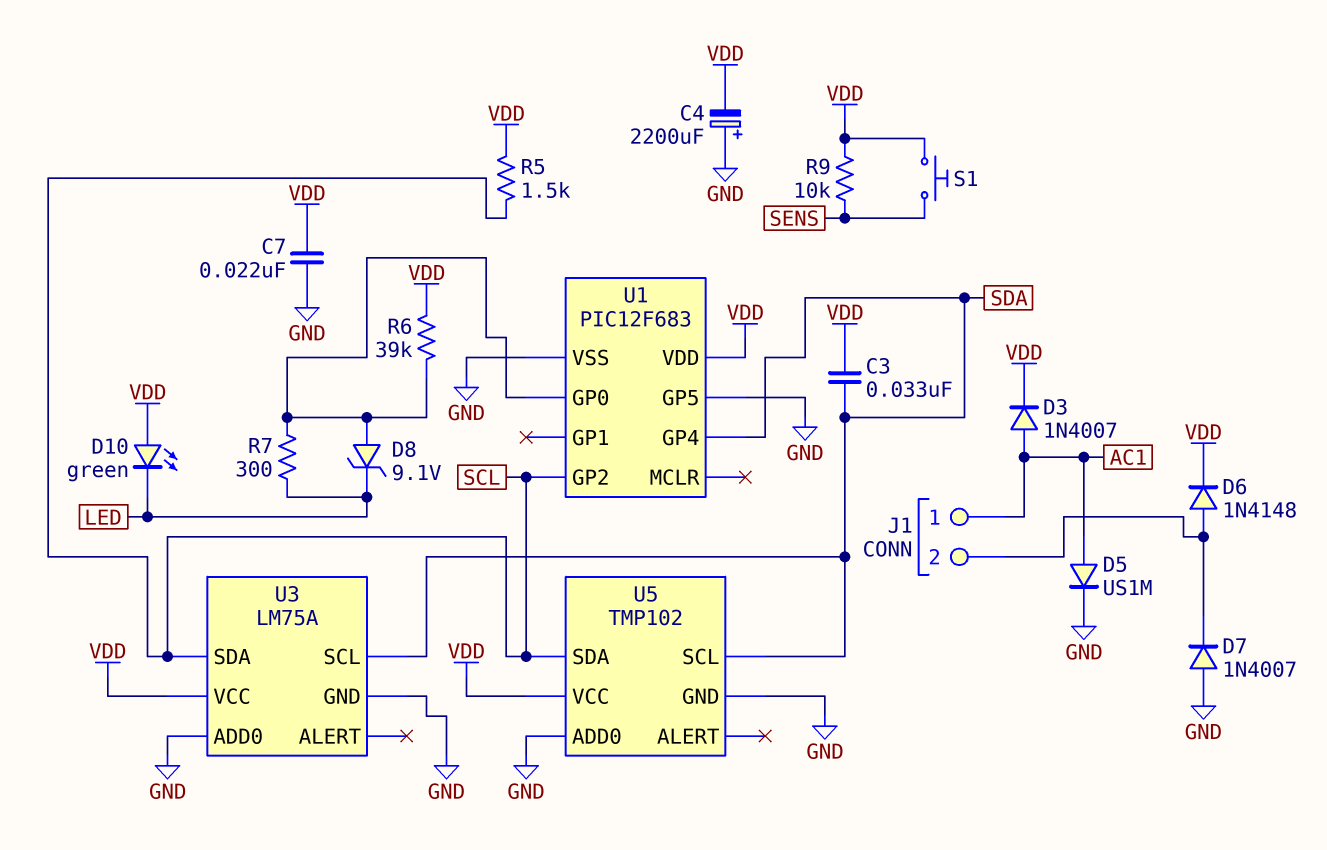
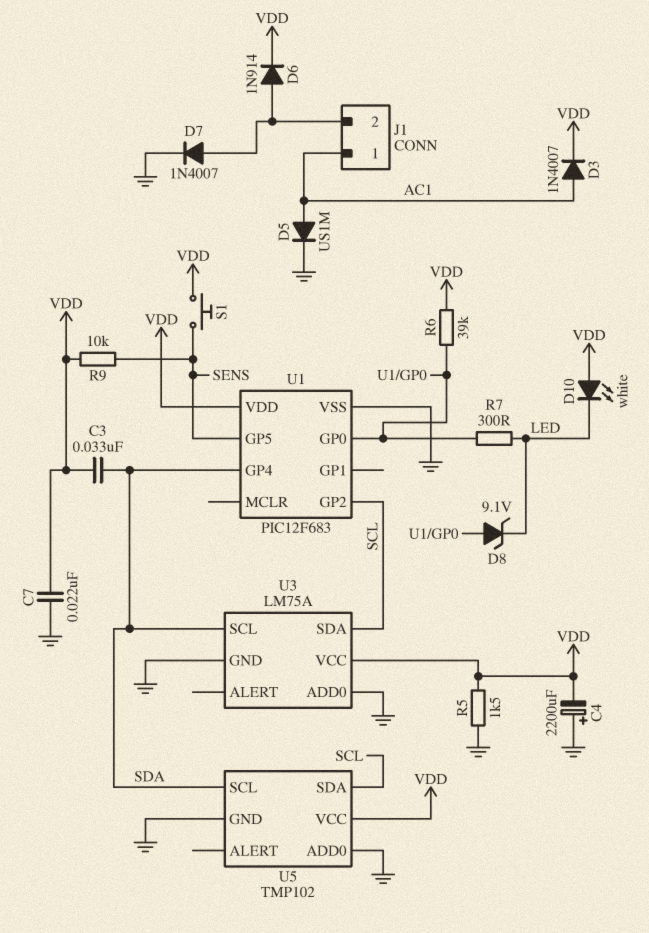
D6: diode 1N4148 (A J1/2, K VDD) -> diode 1N914 (A J1/2, K VDD)
D7: diode 1N4007 (A GND, K J1/2) -> diode 1N4007 (A J1/2, K GND)
D10: LED green (A VDD, K LED) -> LED white (A VDD, K LED)
R5: 1.5k (SCL, VDD) -> 1.5k (GND, VDD)
U1 pin GP5: GND -> SENS

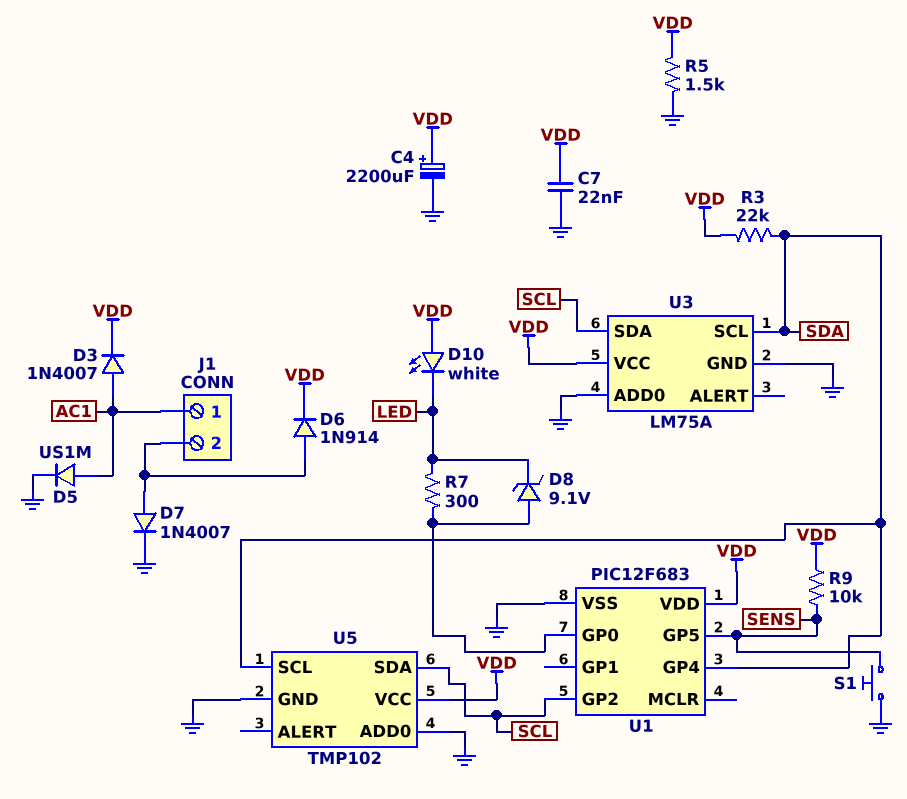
C3: 33nF (SDA, VDD) -> none
C4: 2200uF (plus GND, minus VDD) -> 2200uF (plus VDD, minus GND)
R3: none -> 22k (SDA, VDD)
R6: 39k (U1/GP0, VDD) -> none
S1: button (SENS, VDD) -> button (GND, SENS)

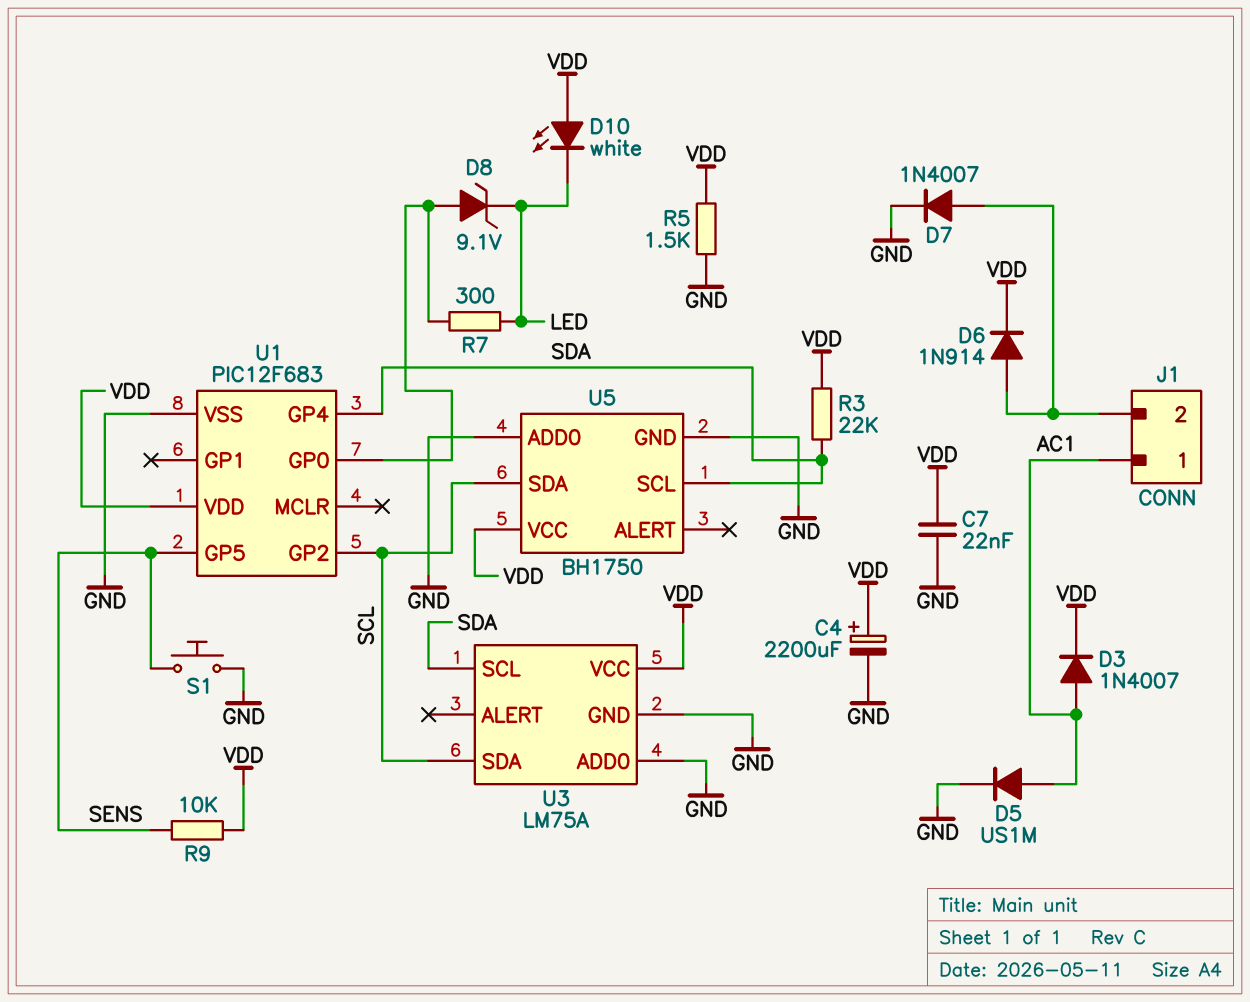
U5: TMP102 -> BH1750

